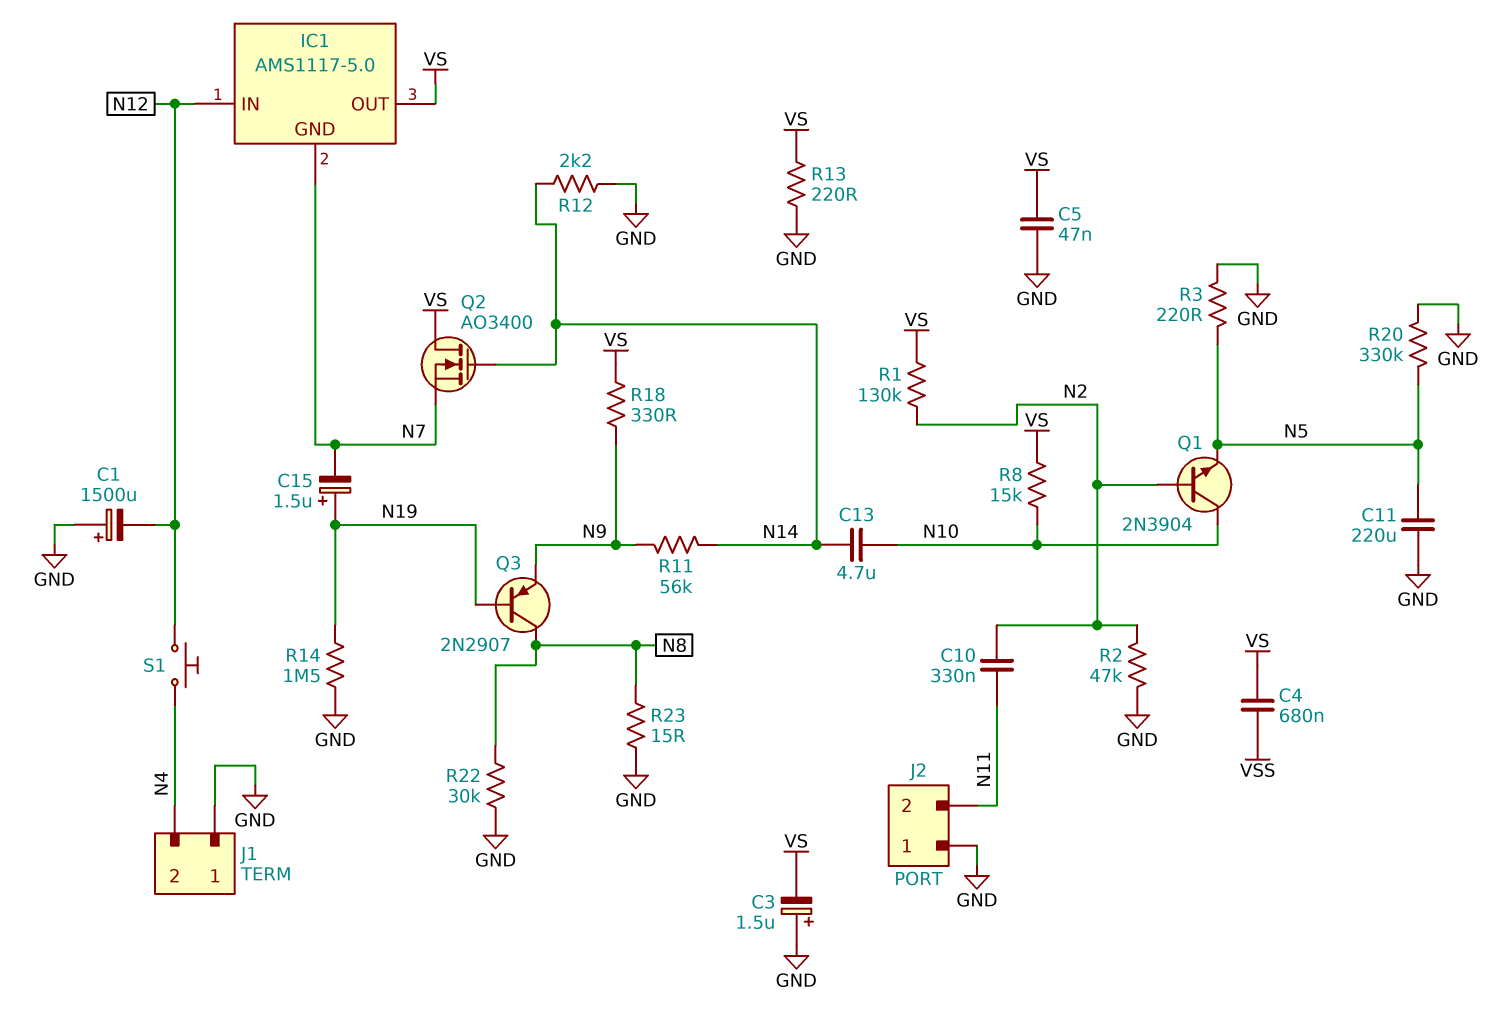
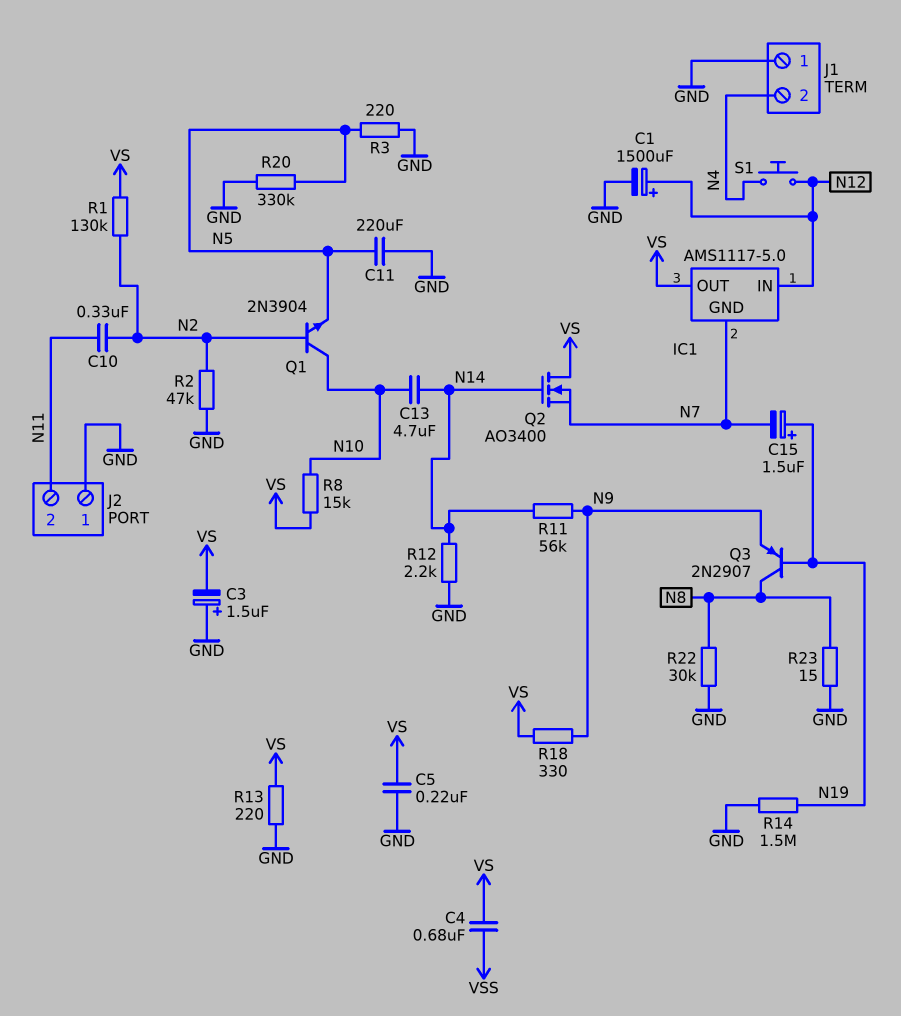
C1: 1500uF (plus GND, minus N12) -> 1500uF (plus N12, minus GND)
C5: 47nF (GND, VS) -> 220nF (GND, VS)

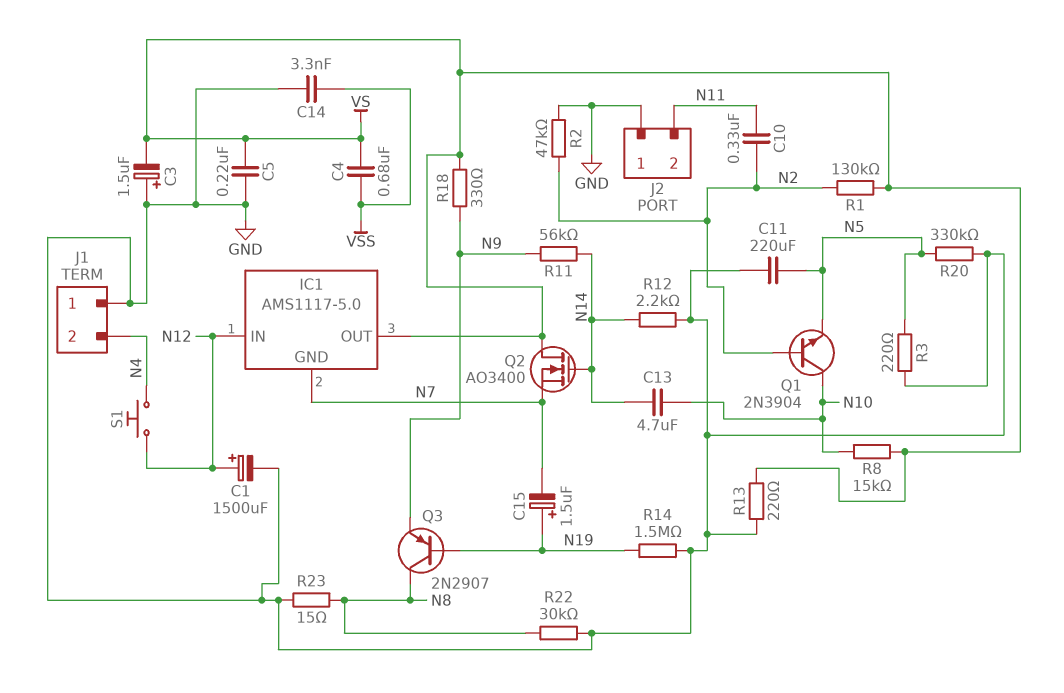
C14: none -> 3.3nF (GND, VSS)

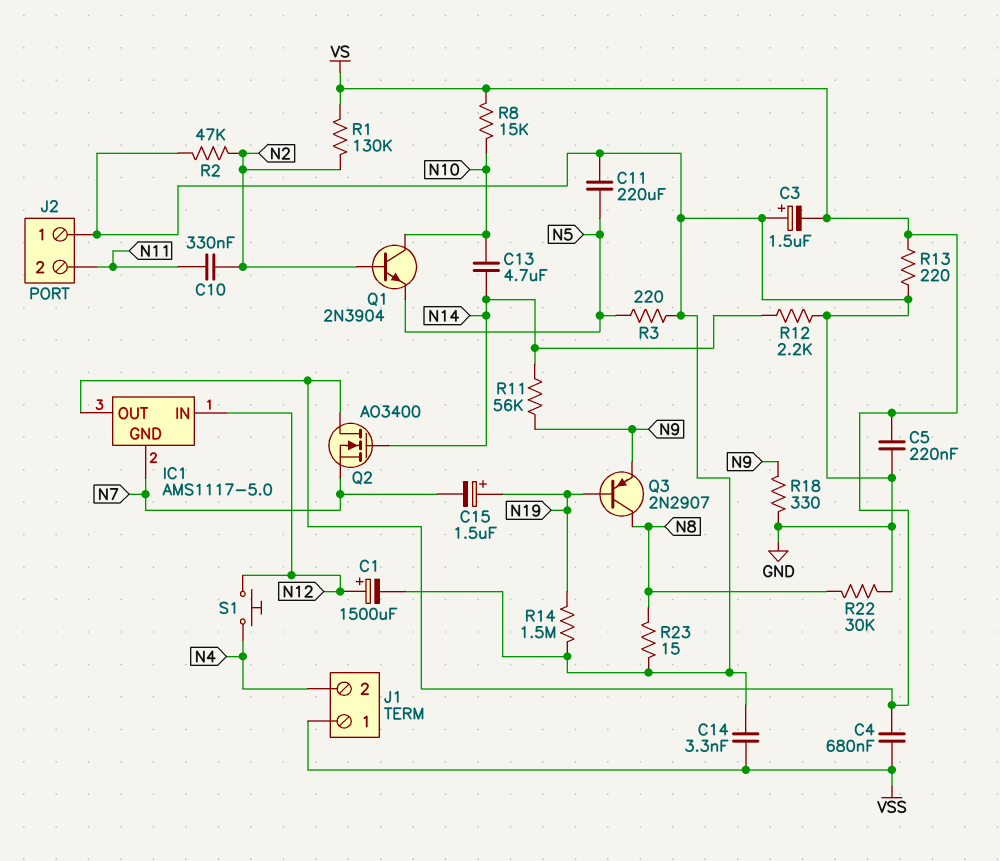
J1 pin 1: GND -> VSS
R18: 330 (N9, VS) -> 330 (GND, N9)
R20: 330k (GND, N5) -> none

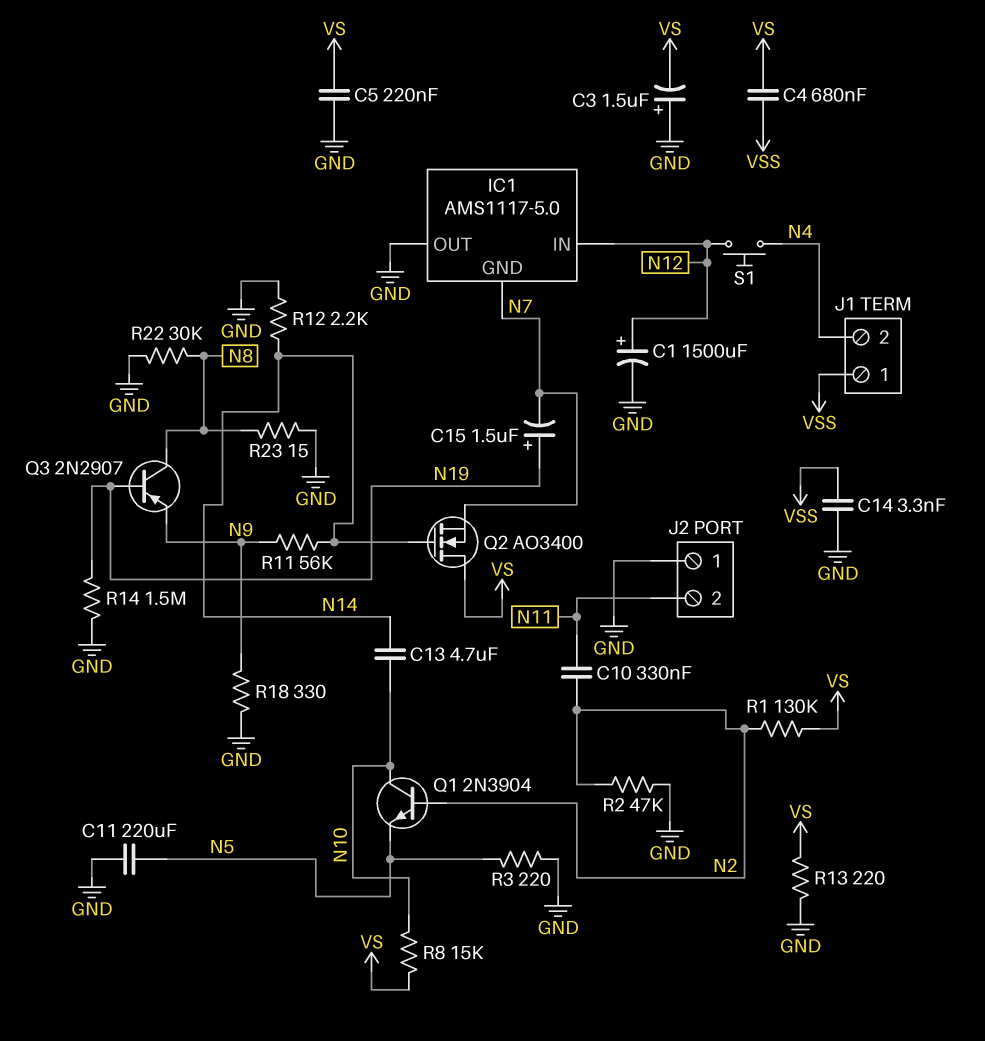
IC1 pin OUT: VS -> GND

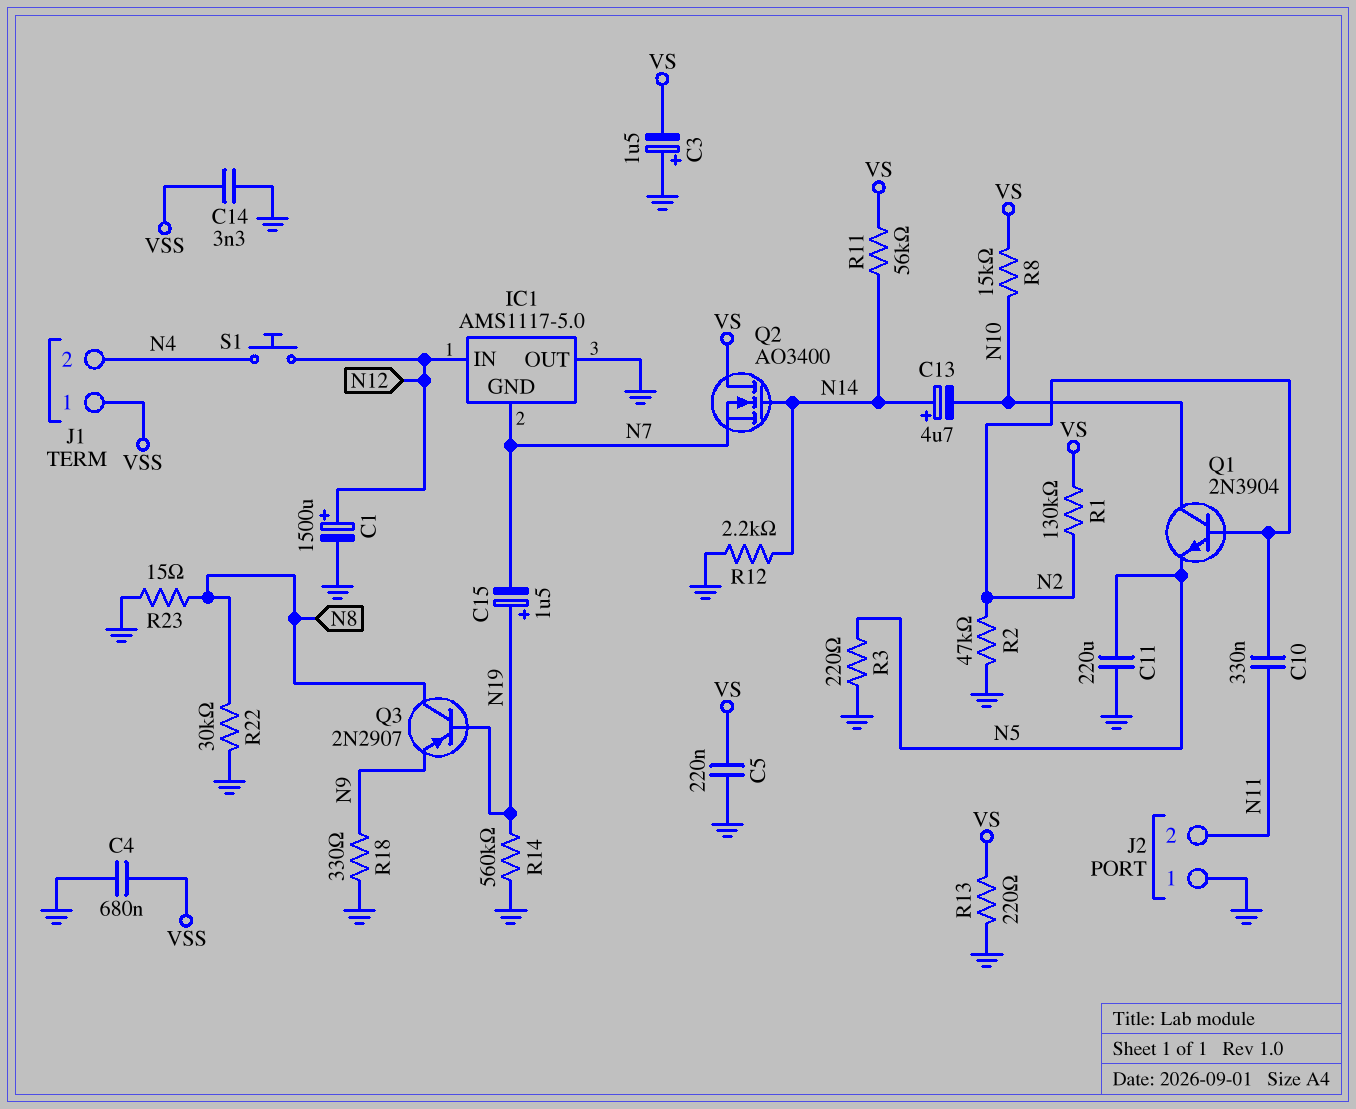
C4: 680nF (VS, VSS) -> 680nF (GND, VSS)
C13: 4.7uF (N10, N14) -> 4.7uF (plus N14, minus N10)
R11: 56k (N9, N14) -> 56k (N14, VS)
R14: 1.5M (GND, N19) -> 560k (GND, N19)

